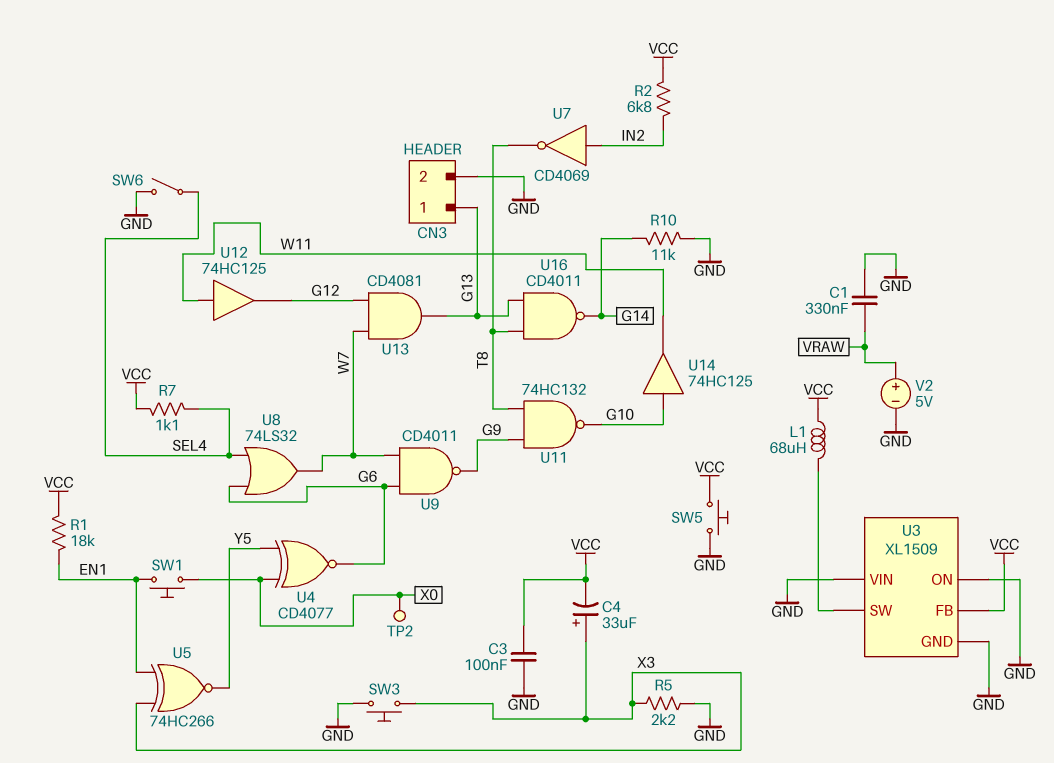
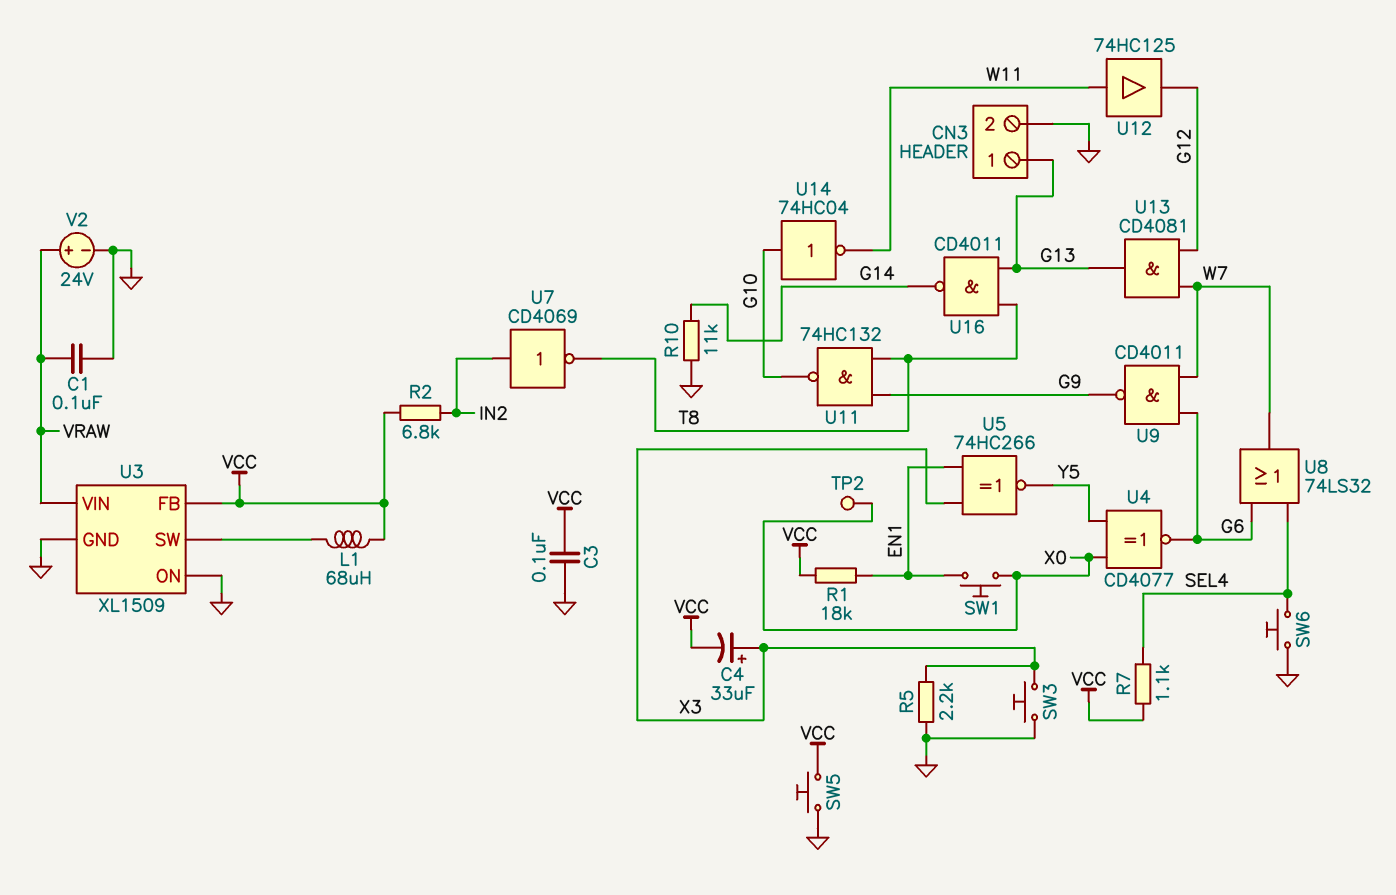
C1: 330nF (GND, VRAW) -> 100nF (GND, VRAW)
SW6: switch (GND, SEL4) -> button (GND, SEL4)
U3 pin VIN: GND -> VRAW
U14: buffer 74HC125 (in G10, out W11) -> NOT 74HC04 (in G10, out W11)
V2: 5V (plus VRAW, minus GND) -> 24V (plus VRAW, minus GND)

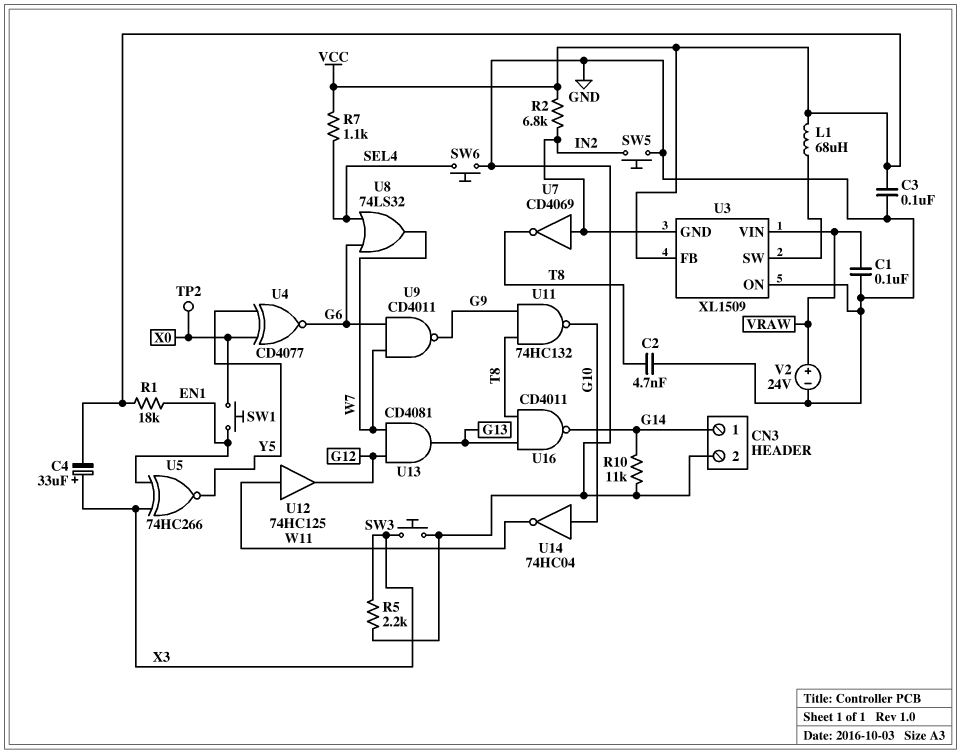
C2: none -> 4.7nF (GND, T8)
CN3 pin 1: G13 -> G14
SW5: button (GND, VCC) -> button (GND, IN2)
U3 pin GND: GND -> IN2

